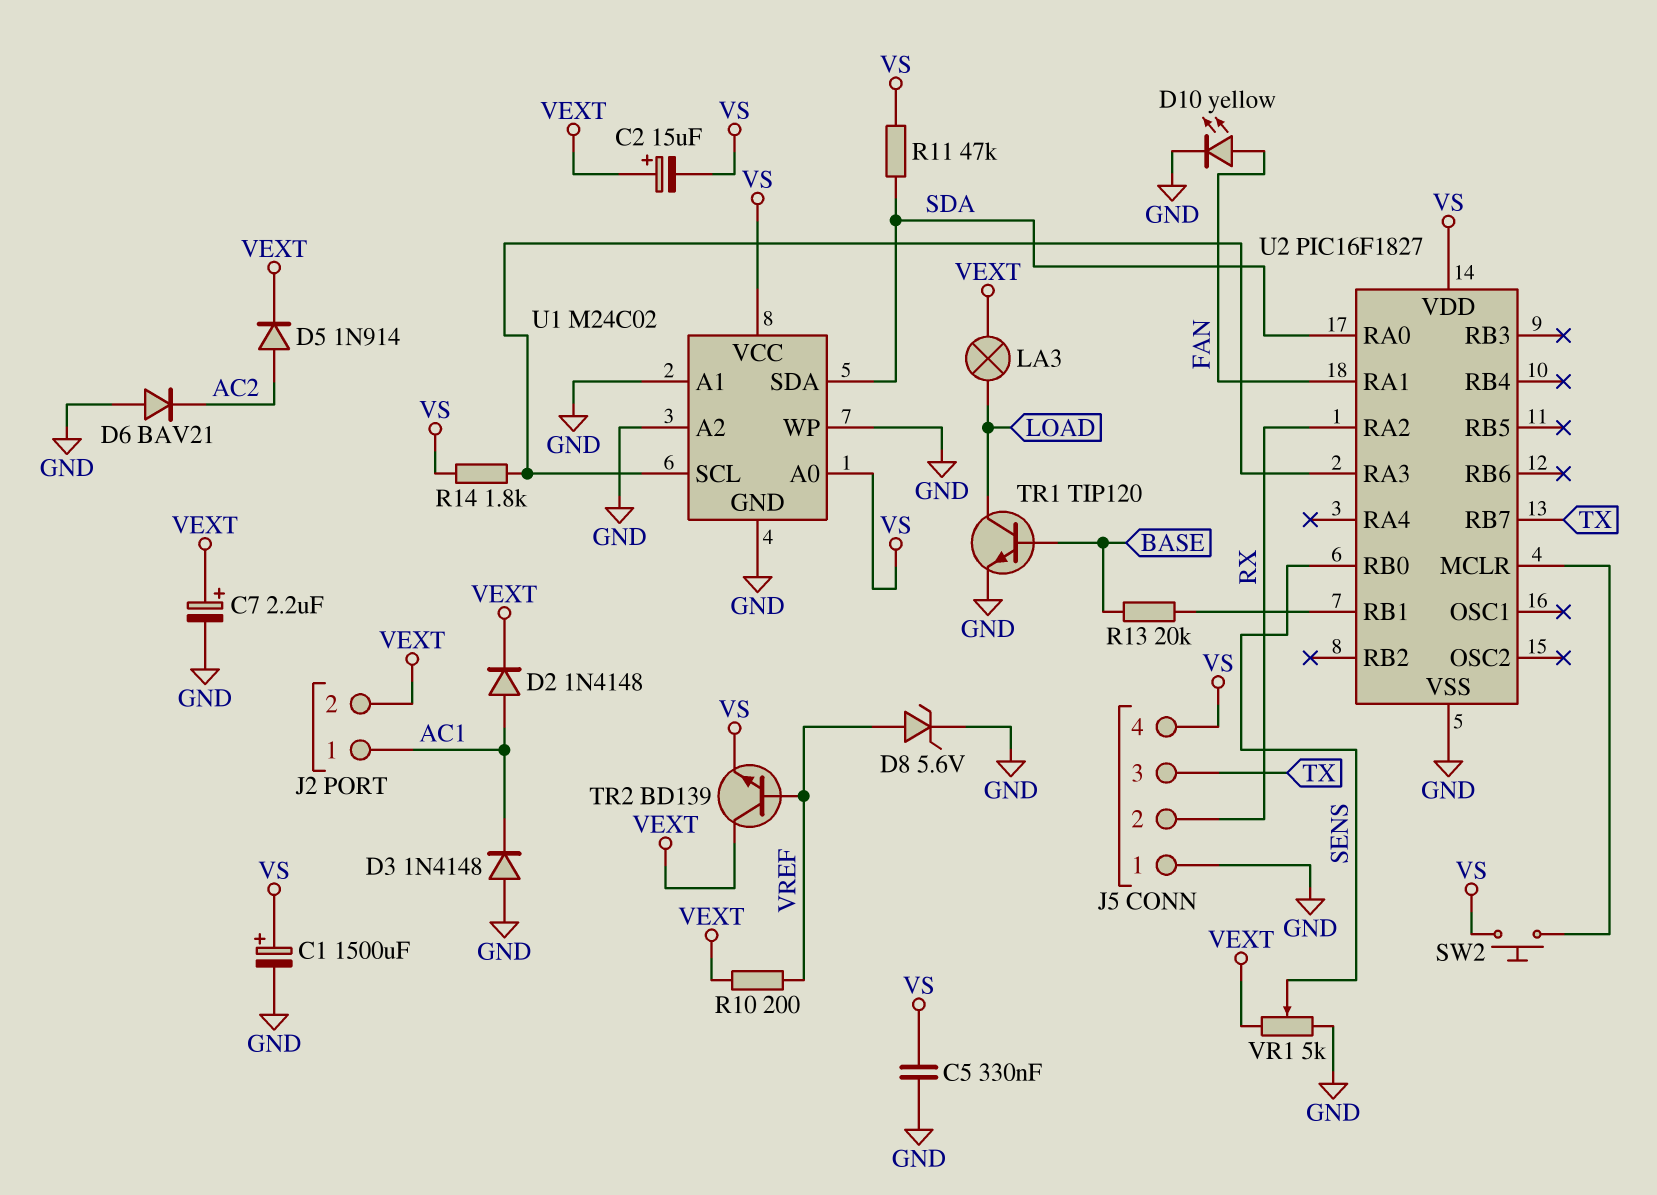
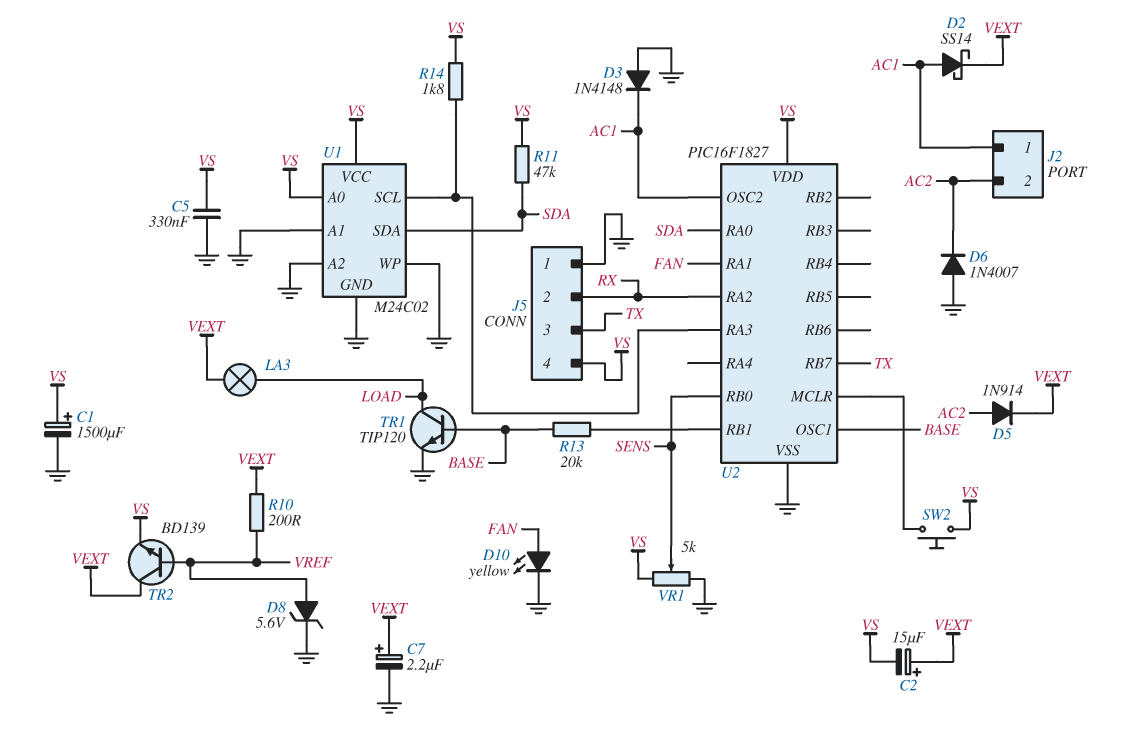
D2: diode 1N4148 (A AC1, K VEXT) -> schottky SS14 (A AC1, K VEXT)
D6: diode BAV21 (A GND, K AC2) -> diode 1N4007 (A GND, K AC2)
J2 pin 2: VEXT -> AC2
U2 pin OSC1: none -> BASE
U2 pin OSC2: none -> AC1
VR1: 5k (GND, VEXT, wiper SENS) -> 5k (GND, VS, wiper SENS)

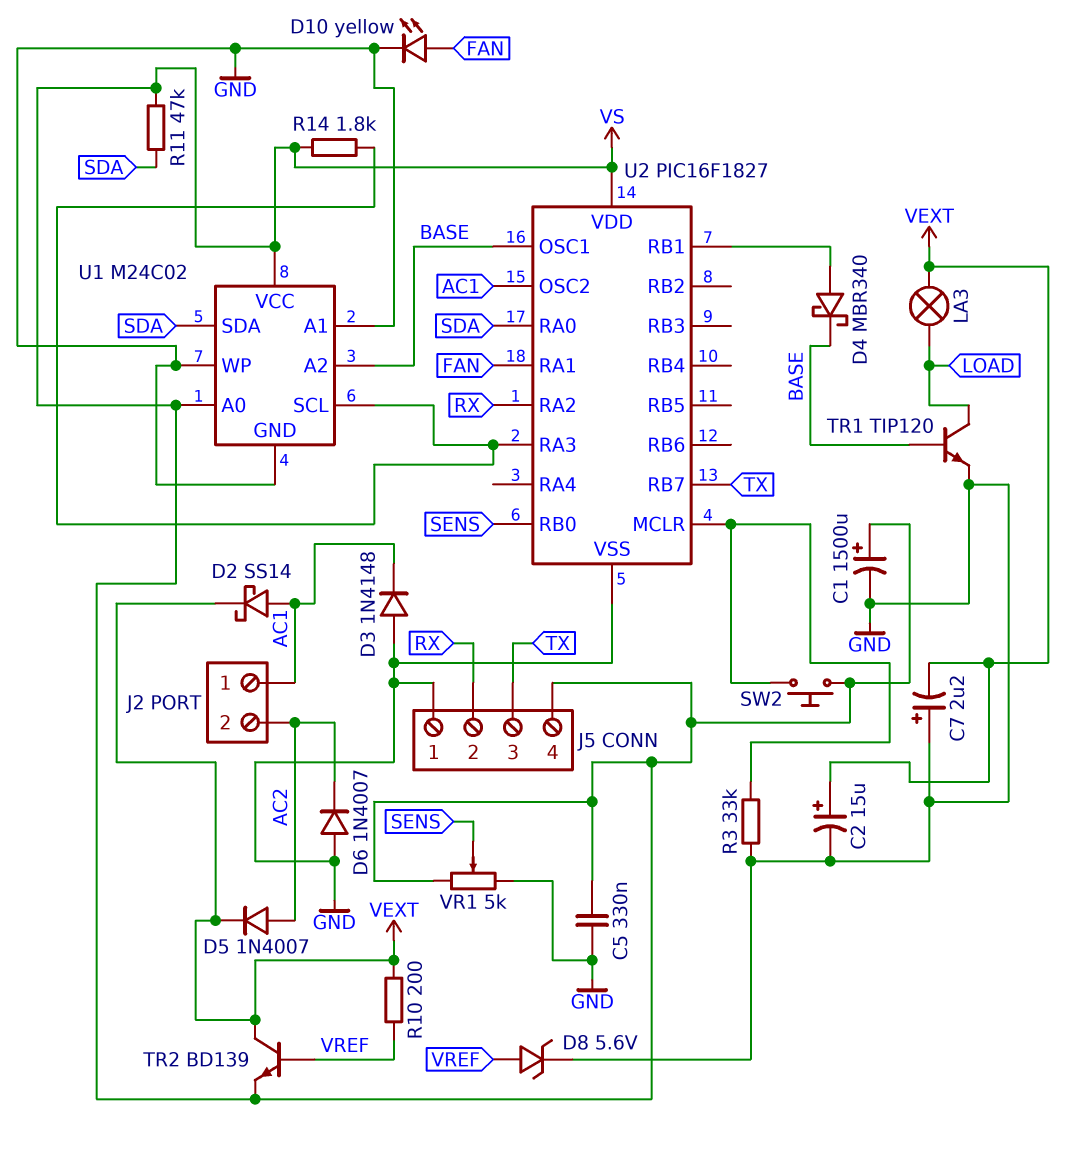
C2: 15uF (plus VEXT, minus VS) -> 15uF (plus VEXT, minus GND)
C7: 2.2uF (plus VEXT, minus GND) -> 2.2uF (plus GND, minus VEXT)
D4: none -> schottky MBR340 (A U2/RB1, K BASE)
D5: diode 1N914 (A AC2, K VEXT) -> diode 1N4007 (A AC2, K VEXT)
R3: none -> 33k (GND, U2/MCLR)
R13: 20k (BASE, U2/RB1) -> none
U1 pin A2: GND -> BASE

